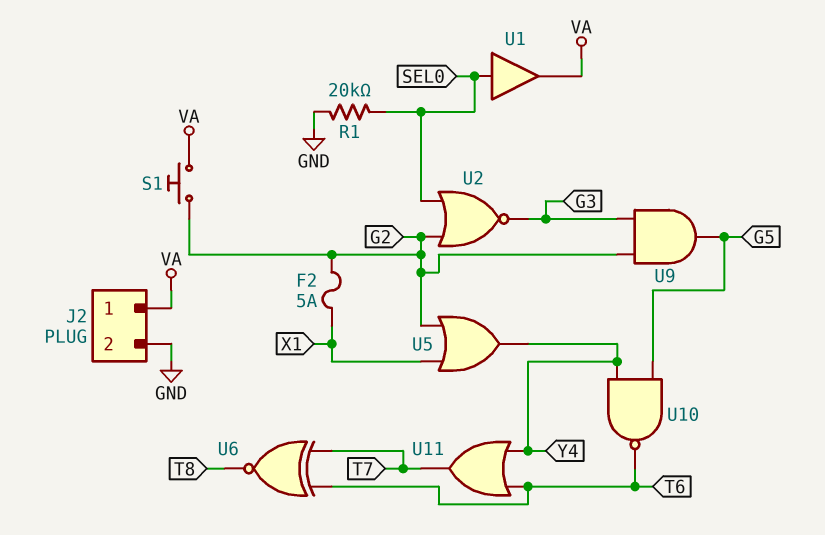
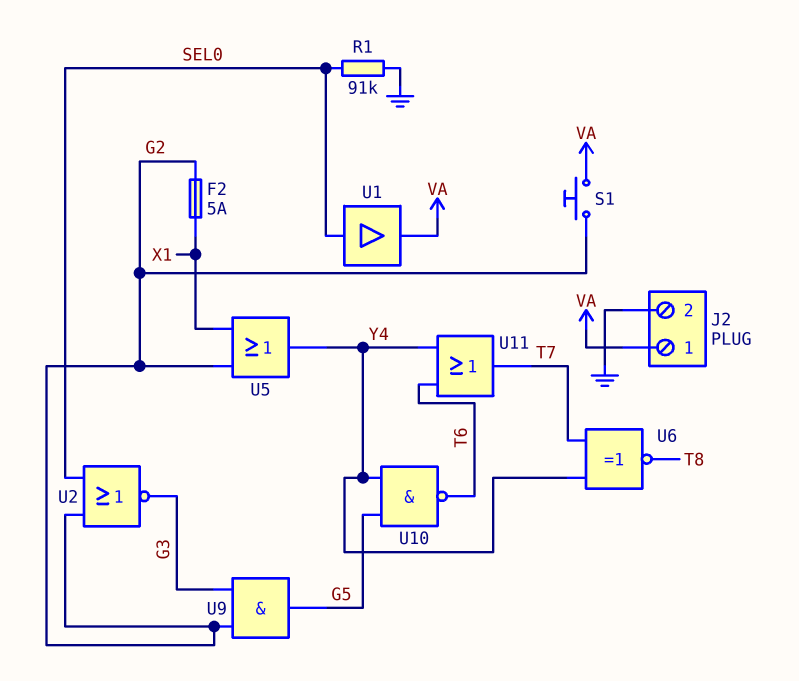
R1: 20k (GND, SEL0) -> 91k (GND, SEL0)
U6: XNOR (in T6, in T7, out T8) -> XNOR (in T7, in Y4, out T8)

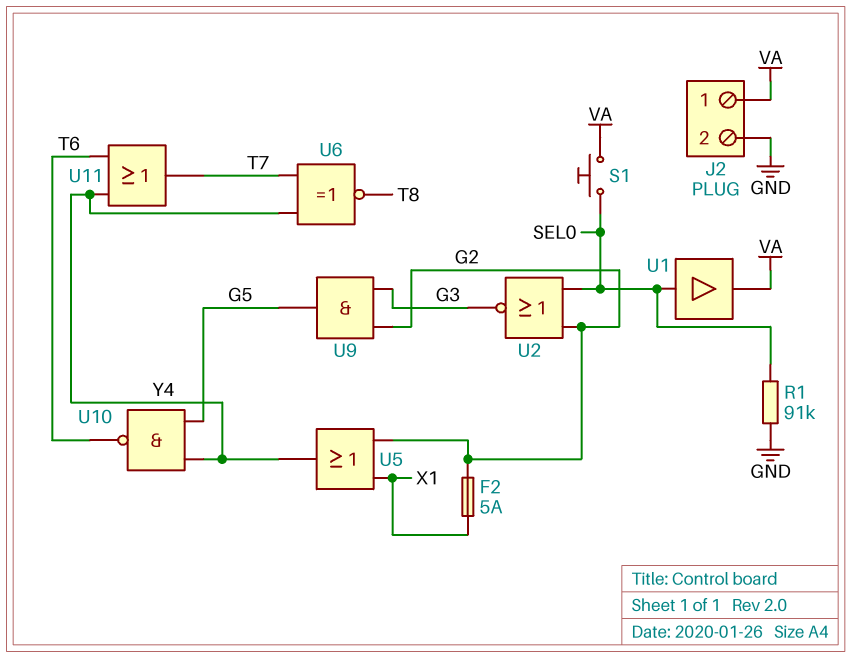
S1: button (G2, VA) -> button (SEL0, VA)

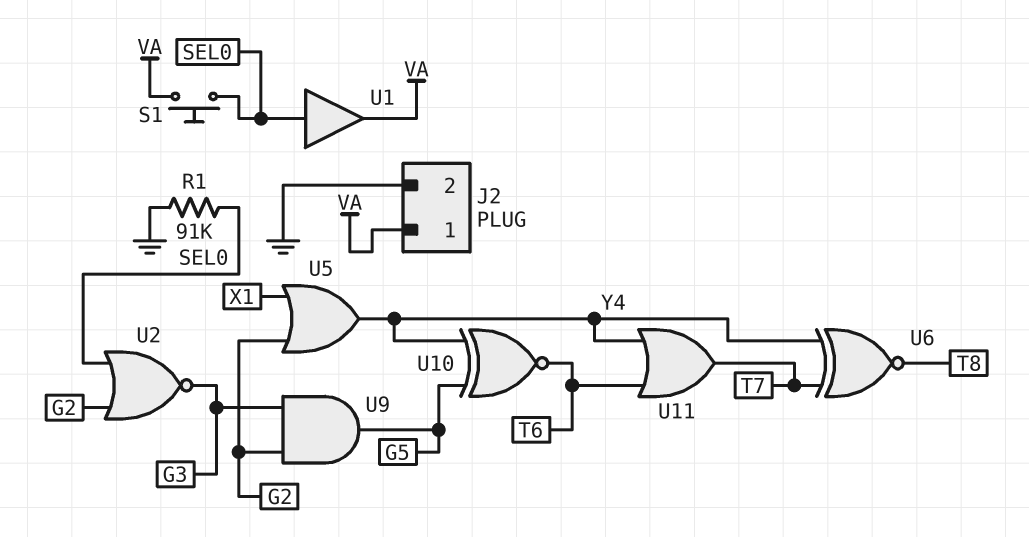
F2: 5A (G2, X1) -> none
U10: NAND (in G5, in Y4, out T6) -> XNOR (in G5, in Y4, out T6)

